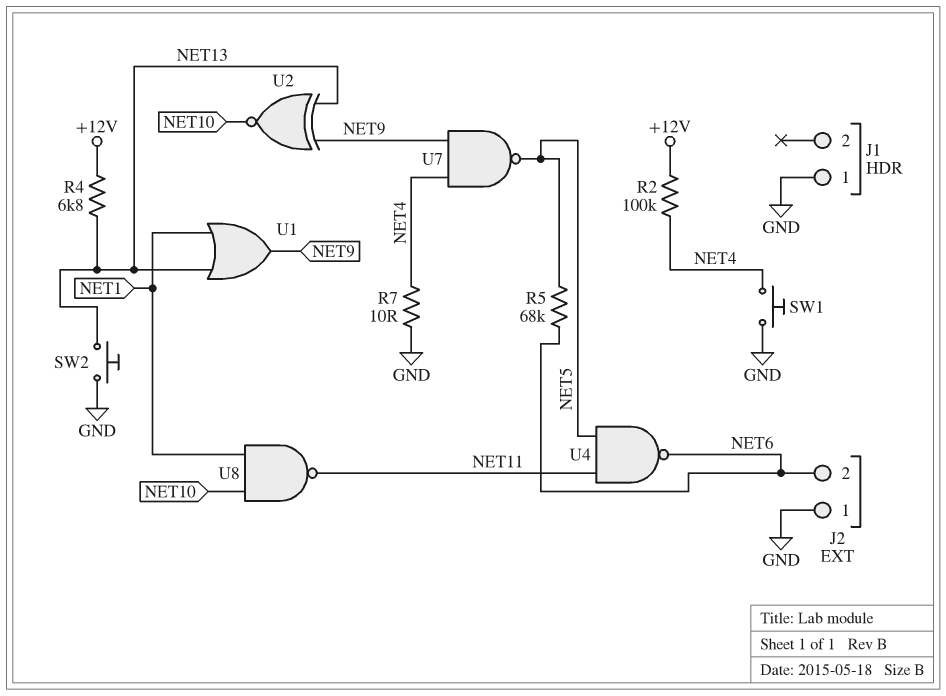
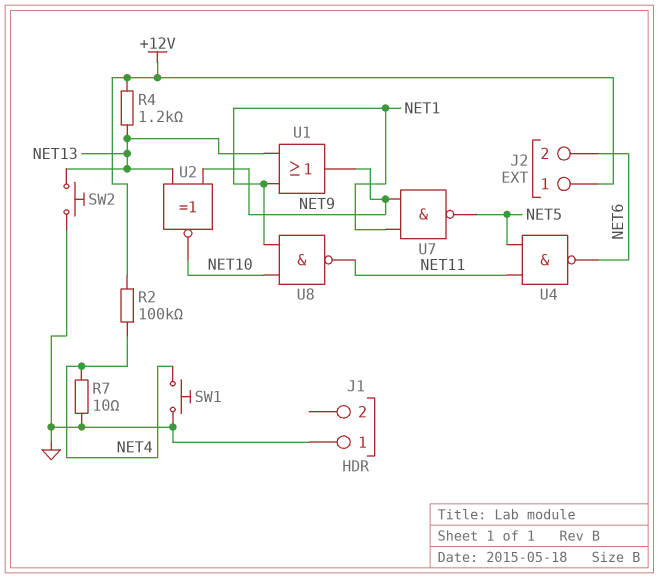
J2 pin 1: GND -> +12V
R4: 6.8k (+12V, NET13) -> 1.2k (+12V, NET13)
R5: 68k (NET5, NET6) -> none
U7: NAND (in NET4, in NET9, out NET5) -> NAND (in NET1, in NET9, out NET5)

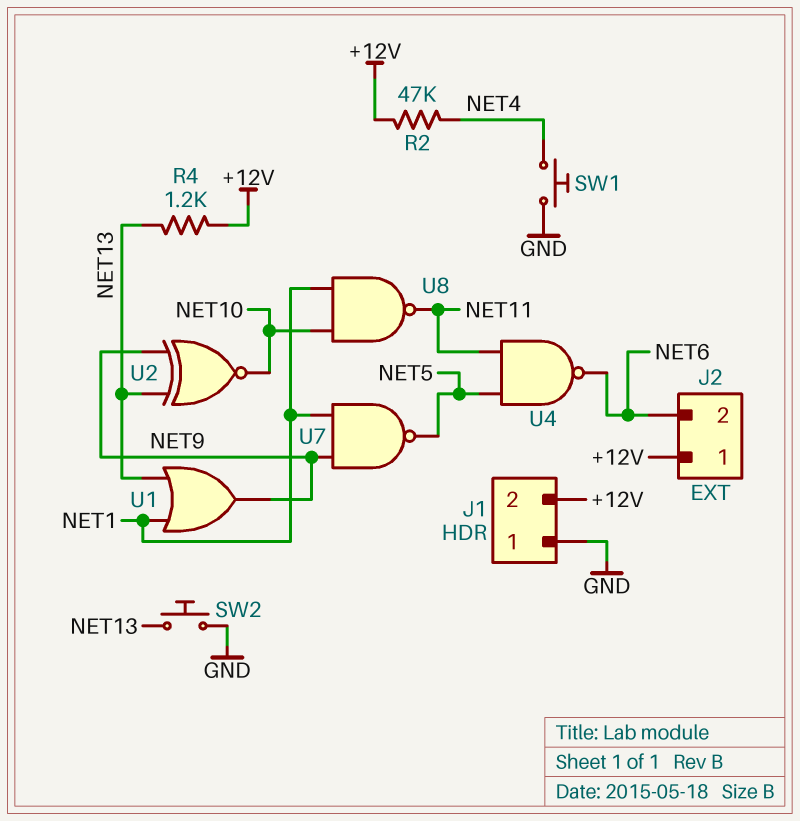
J1 pin 2: none -> +12V
R2: 100k (+12V, NET4) -> 47k (+12V, NET4)
R7: 10 (GND, NET4) -> none

